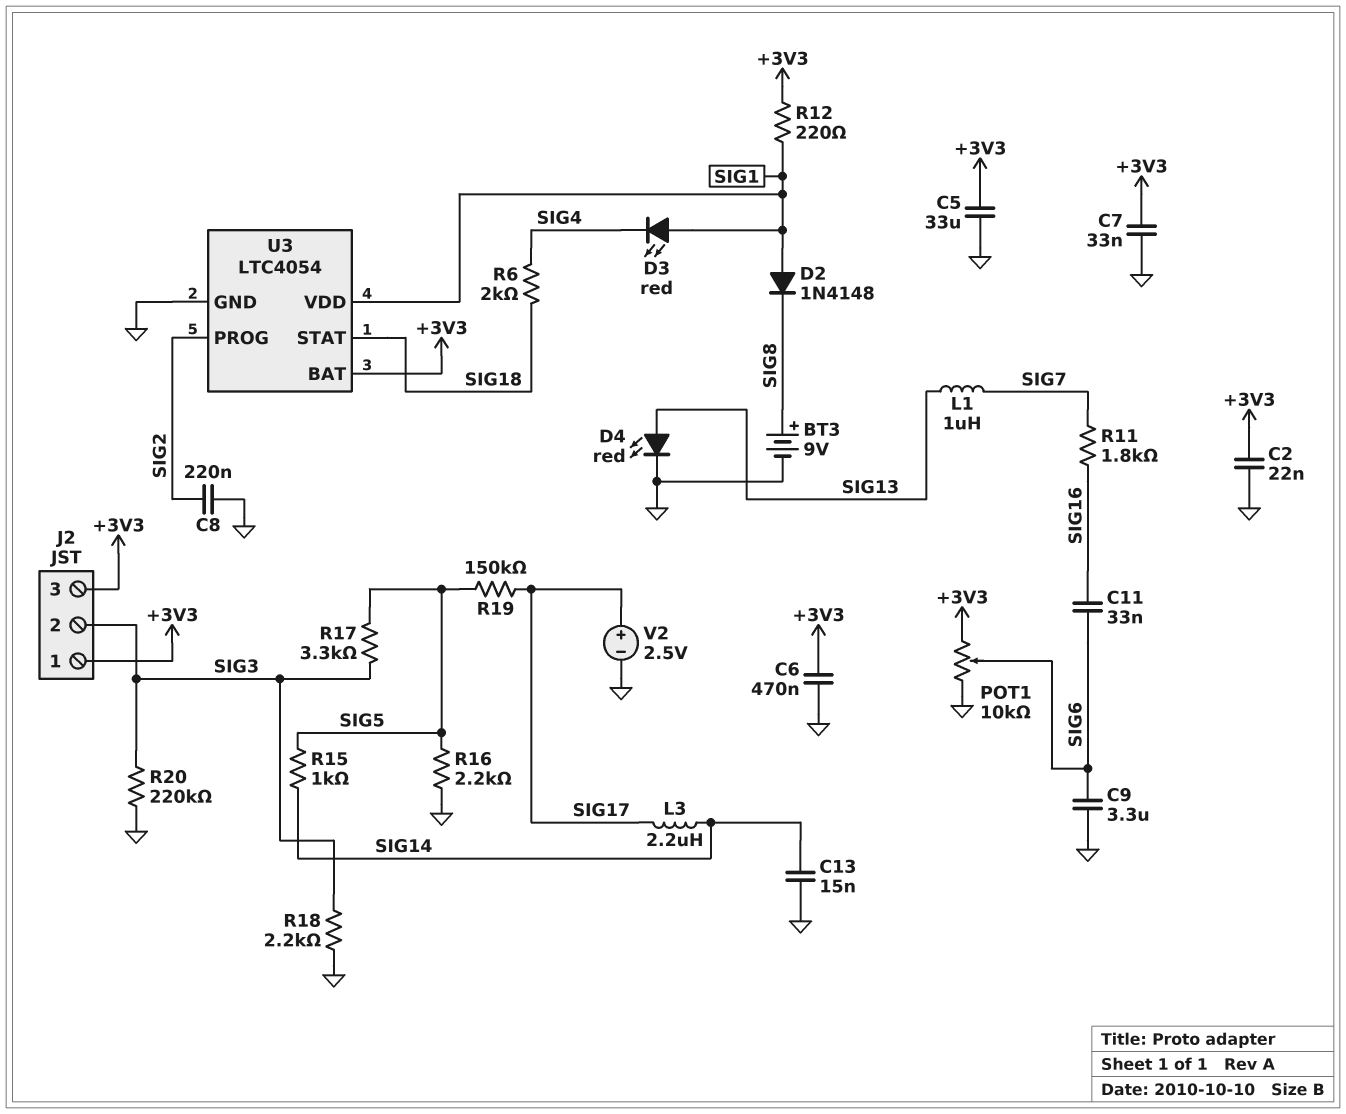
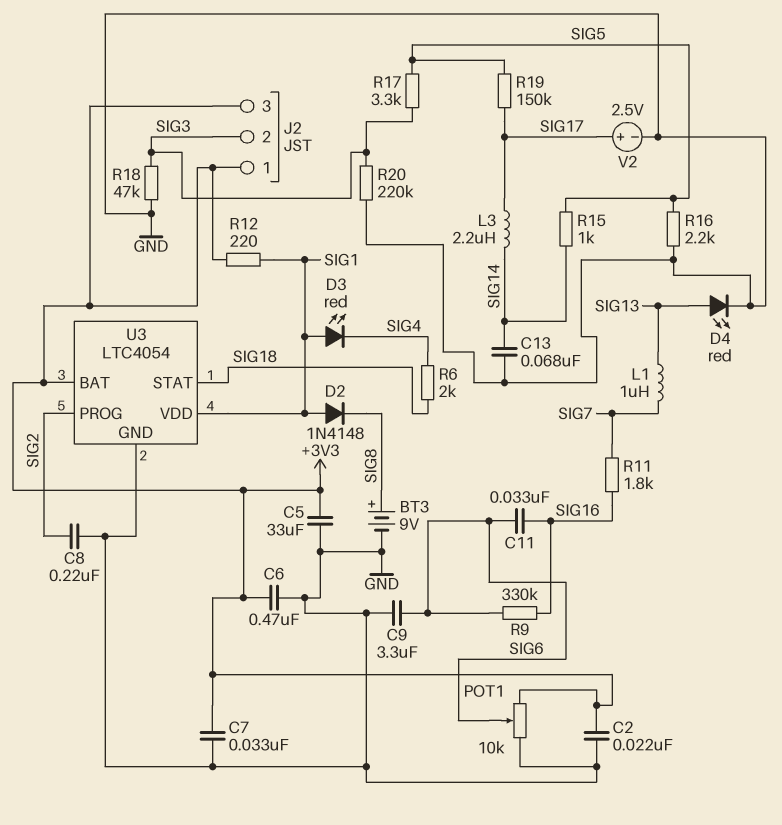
C13: 15nF (GND, SIG14) -> 68nF (GND, SIG14)
R9: none -> 330k (SIG6, SIG16)
R18: 2.2k (GND, SIG3) -> 47k (GND, SIG3)

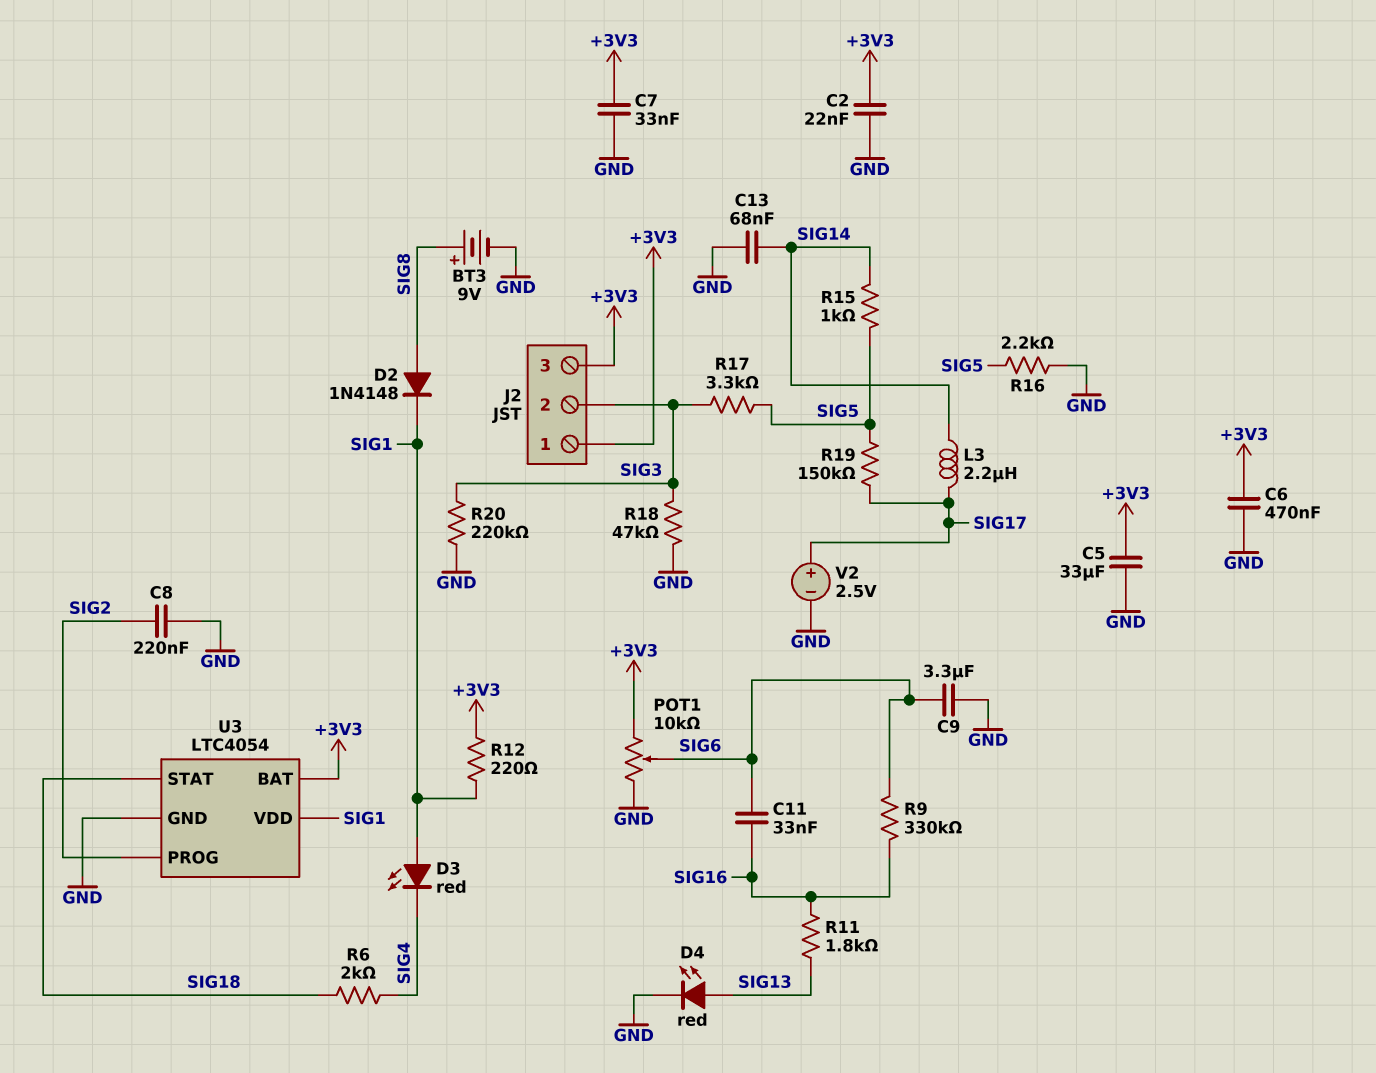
D2: diode 1N4148 (A SIG1, K SIG8) -> diode 1N4148 (A SIG8, K SIG1)
L1: 1uH (SIG7, SIG13) -> none
R11: 1.8k (SIG7, SIG16) -> 1.8k (SIG13, SIG16)

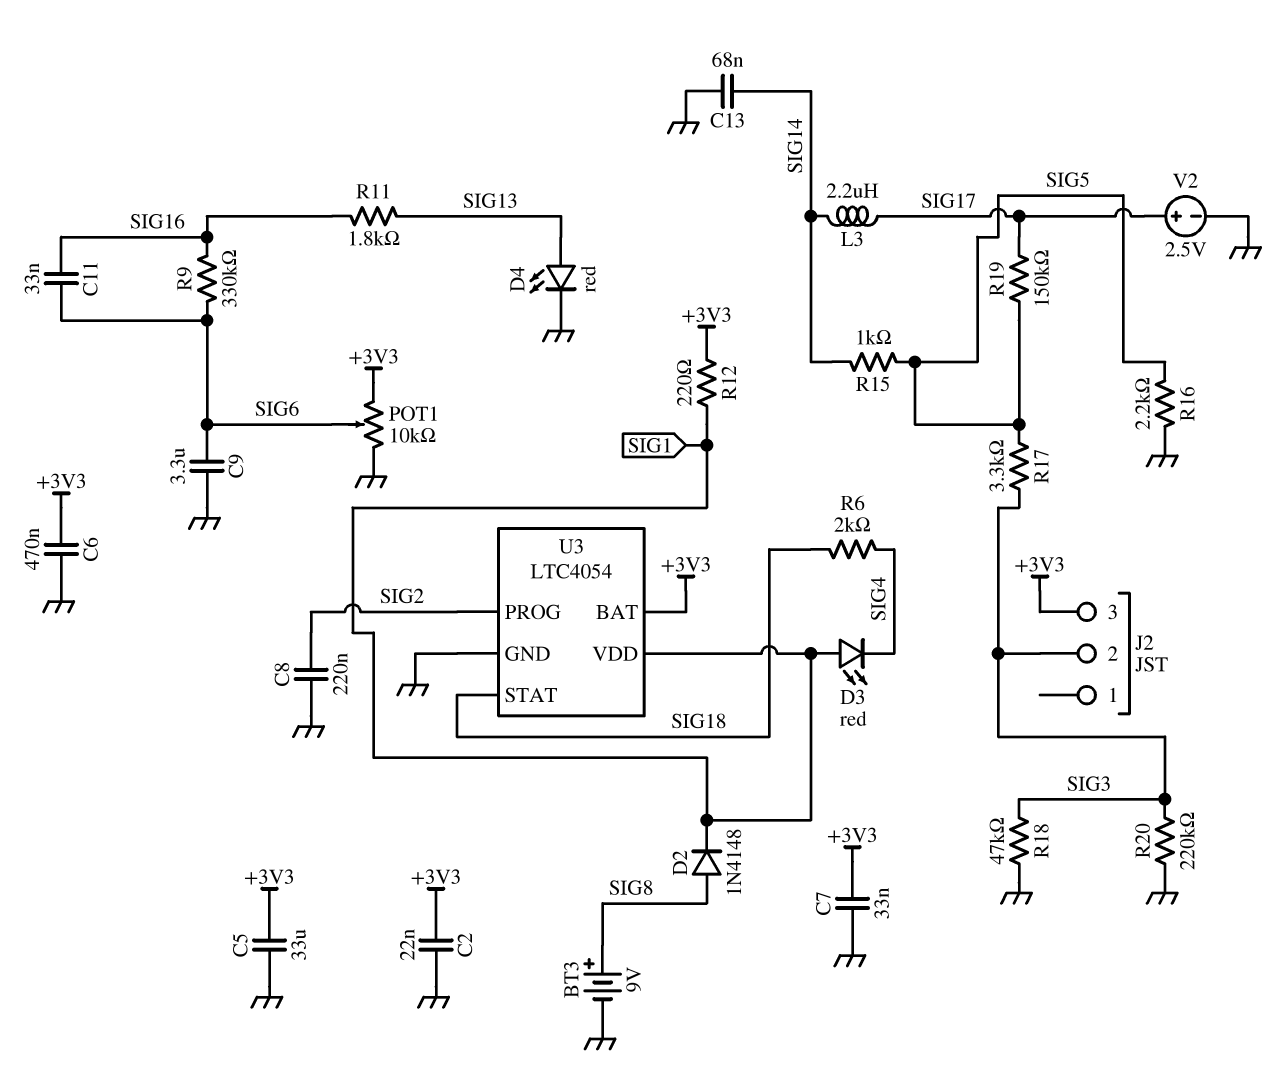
J2 pin 1: +3V3 -> none

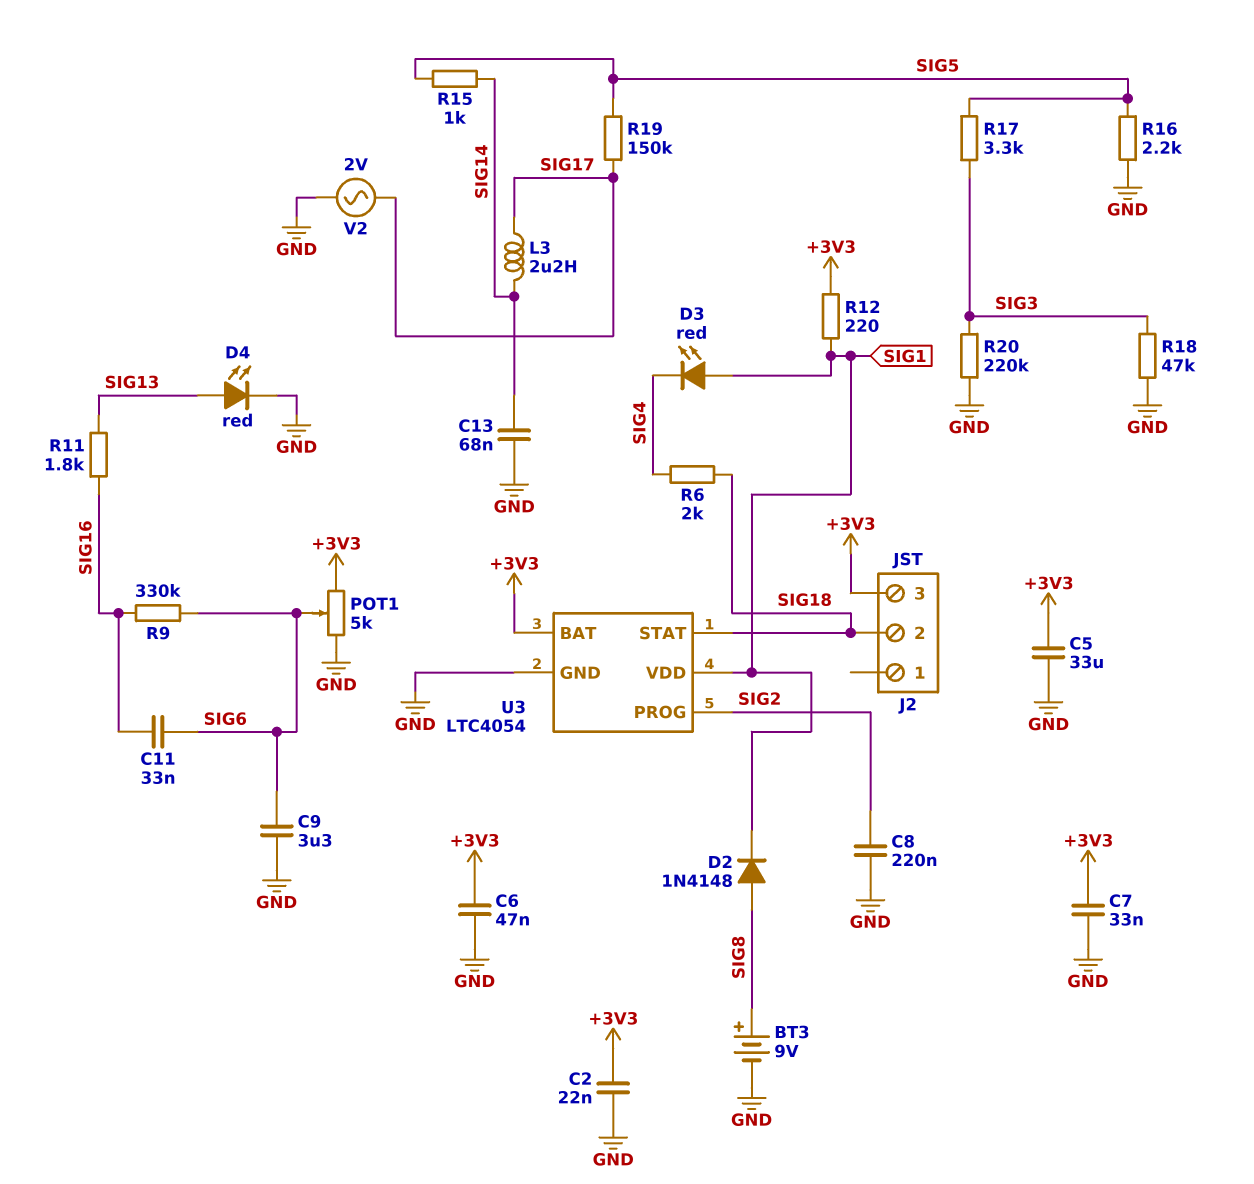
C6: 470nF (+3V3, GND) -> 47nF (+3V3, GND)
J2 pin 2: SIG3 -> SIG18
POT1: 10k (+3V3, GND, wiper SIG6) -> 5k (+3V3, GND, wiper SIG6)
V2: 2.5V (plus SIG17, minus GND) -> AC 2V (GND, SIG17)

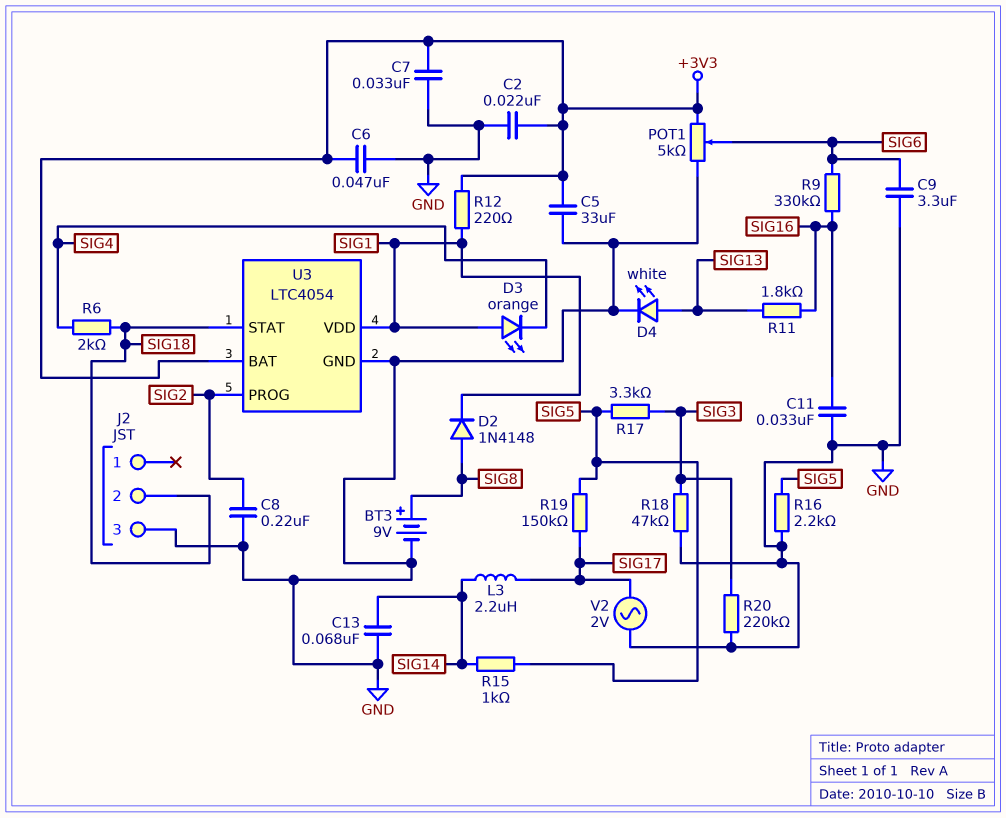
C11: 33nF (SIG6, SIG16) -> 33nF (GND, SIG16)
D3: LED red (A SIG1, K SIG4) -> LED orange (A SIG1, K SIG4)
D4: LED red (A SIG13, K GND) -> LED white (A SIG13, K GND)
J2 pin 3: +3V3 -> GND

